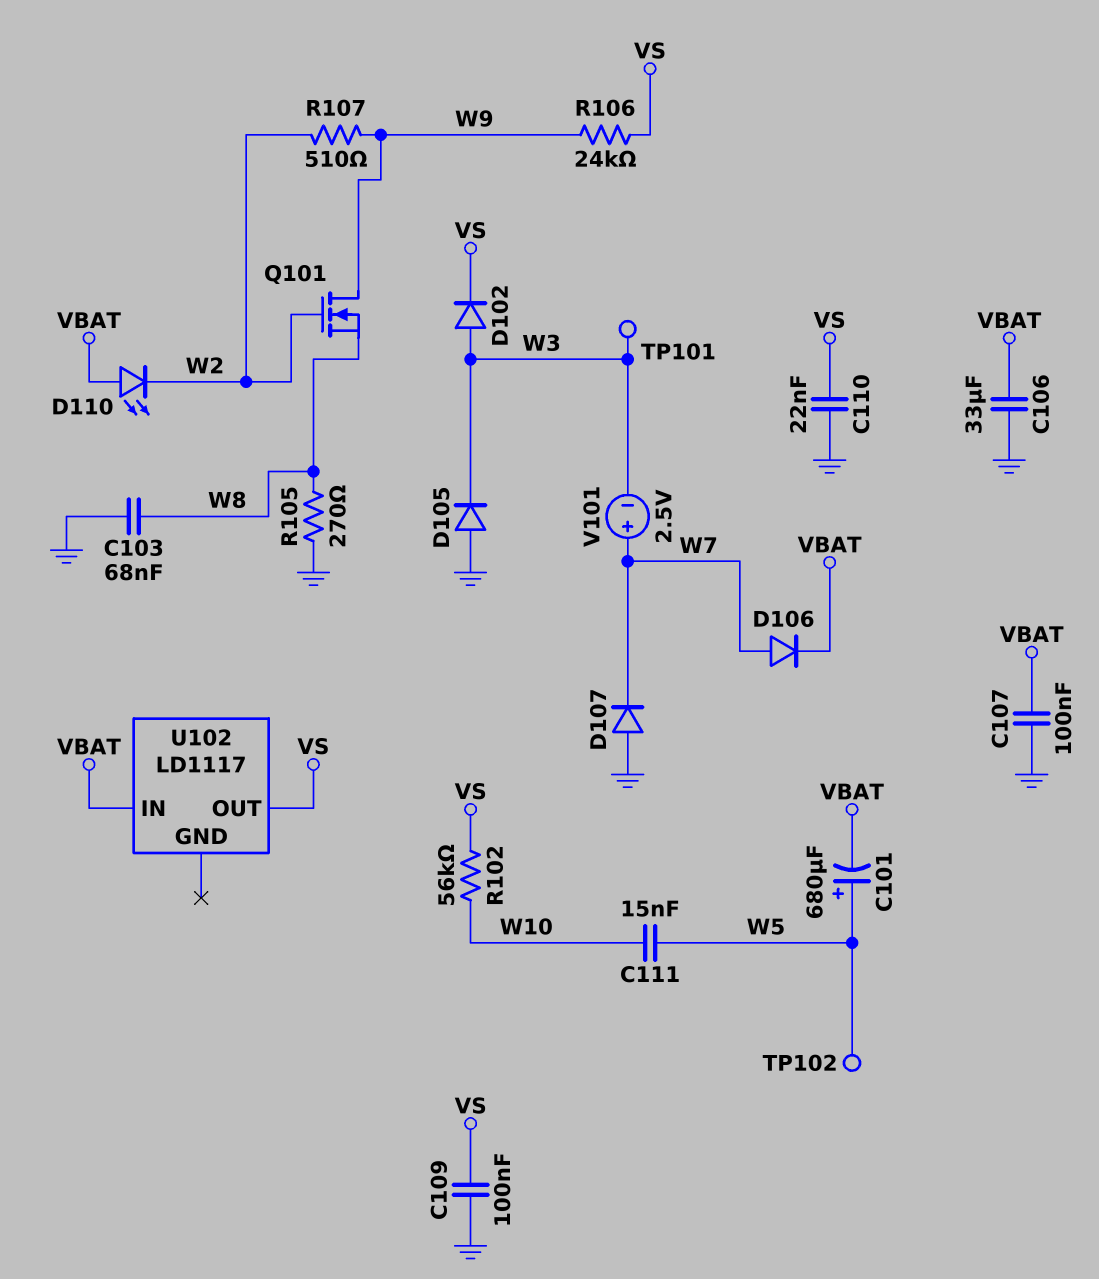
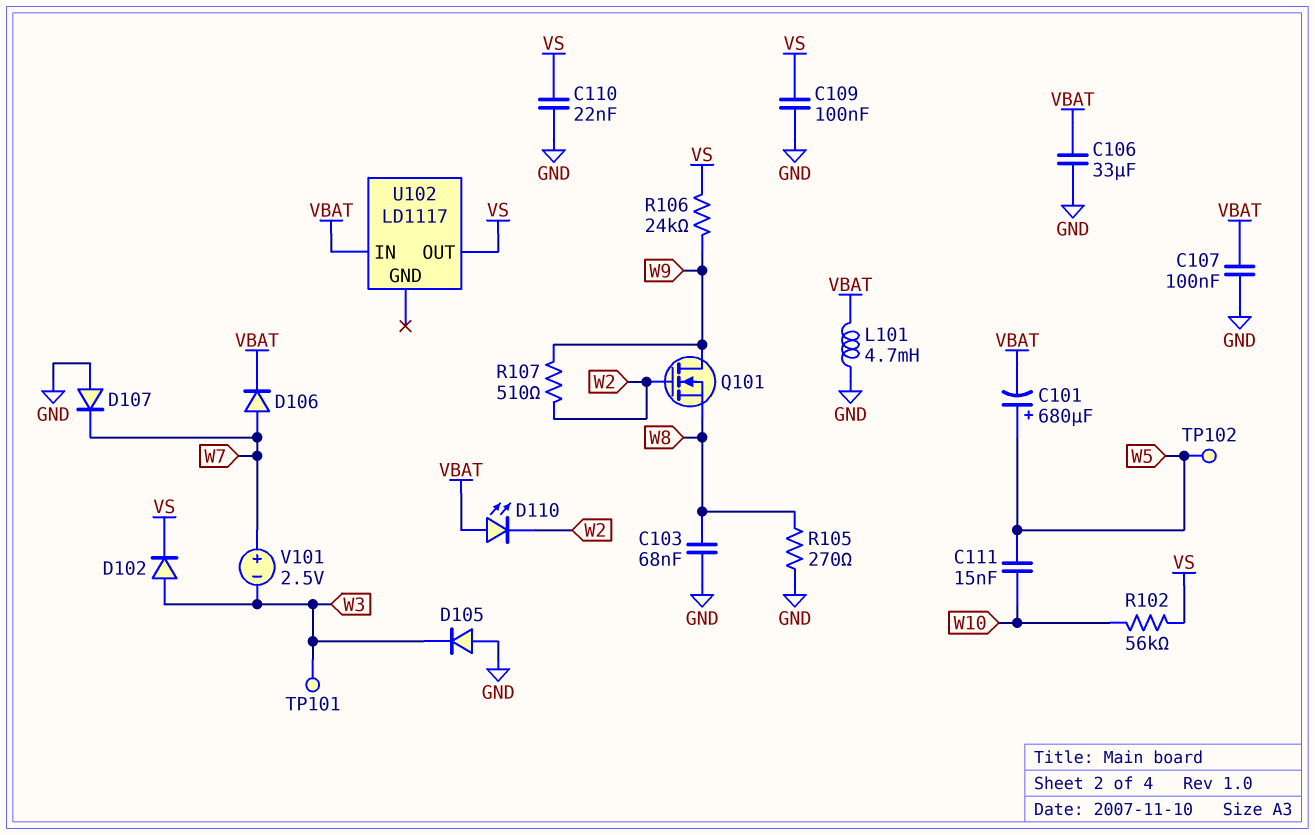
L101: none -> 4.7mH (GND, VBAT)

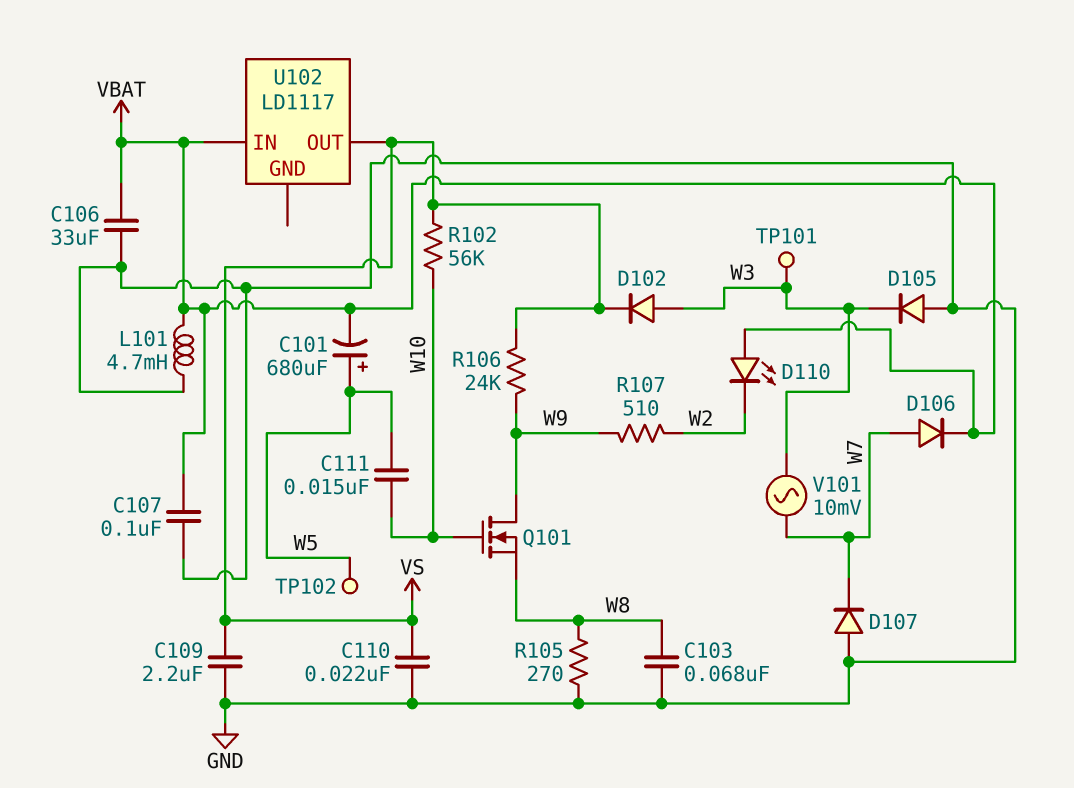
C109: 100nF (GND, VS) -> 2.2uF (GND, VS)
Q101: NMOS (G W2, D W9, S W8) -> NMOS (G W10, D W9, S W8)
V101: 2.5V (plus W7, minus W3) -> AC 10mV (W3, W7)

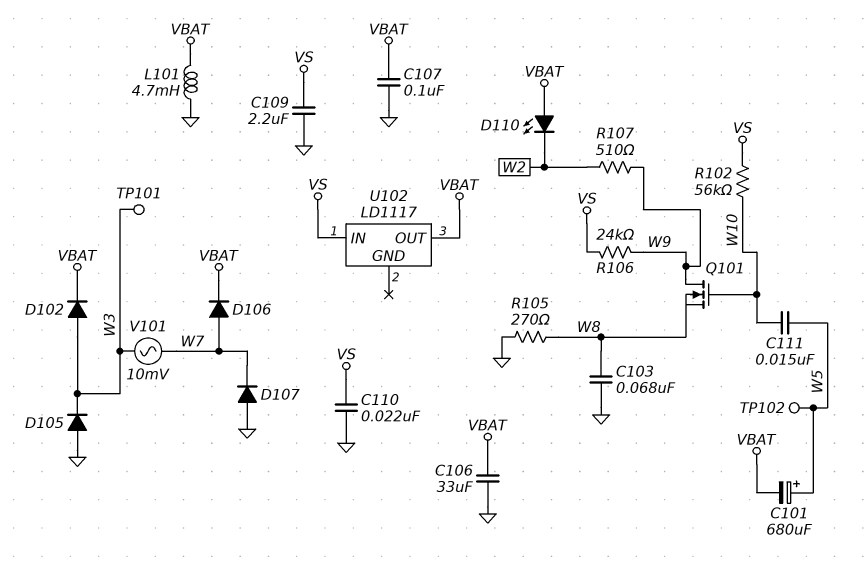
D102: diode (A W3, K VS) -> diode (A W3, K VBAT)
U102 pin IN: VBAT -> VS
U102 pin OUT: VS -> VBAT

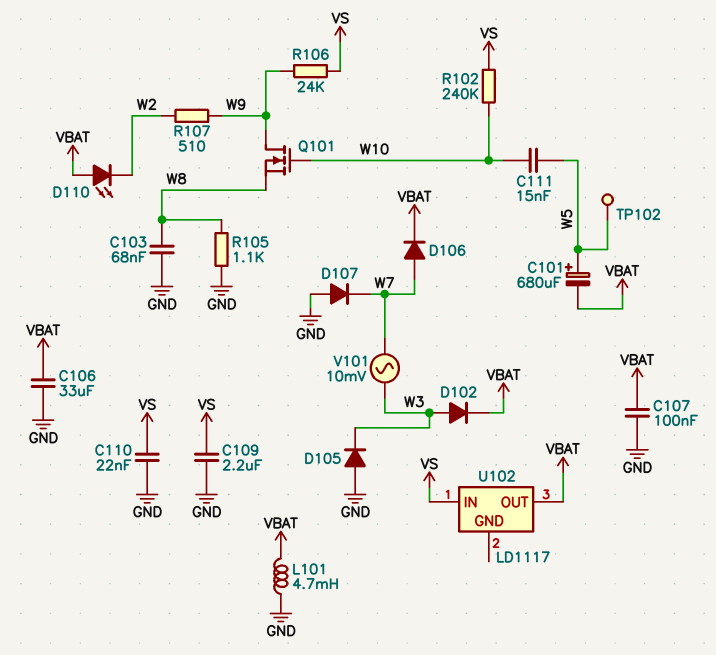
R102: 56k (VS, W10) -> 240k (VS, W10)
R105: 270 (GND, W8) -> 1.1k (GND, W8)
TP101: test point (W3) -> none

